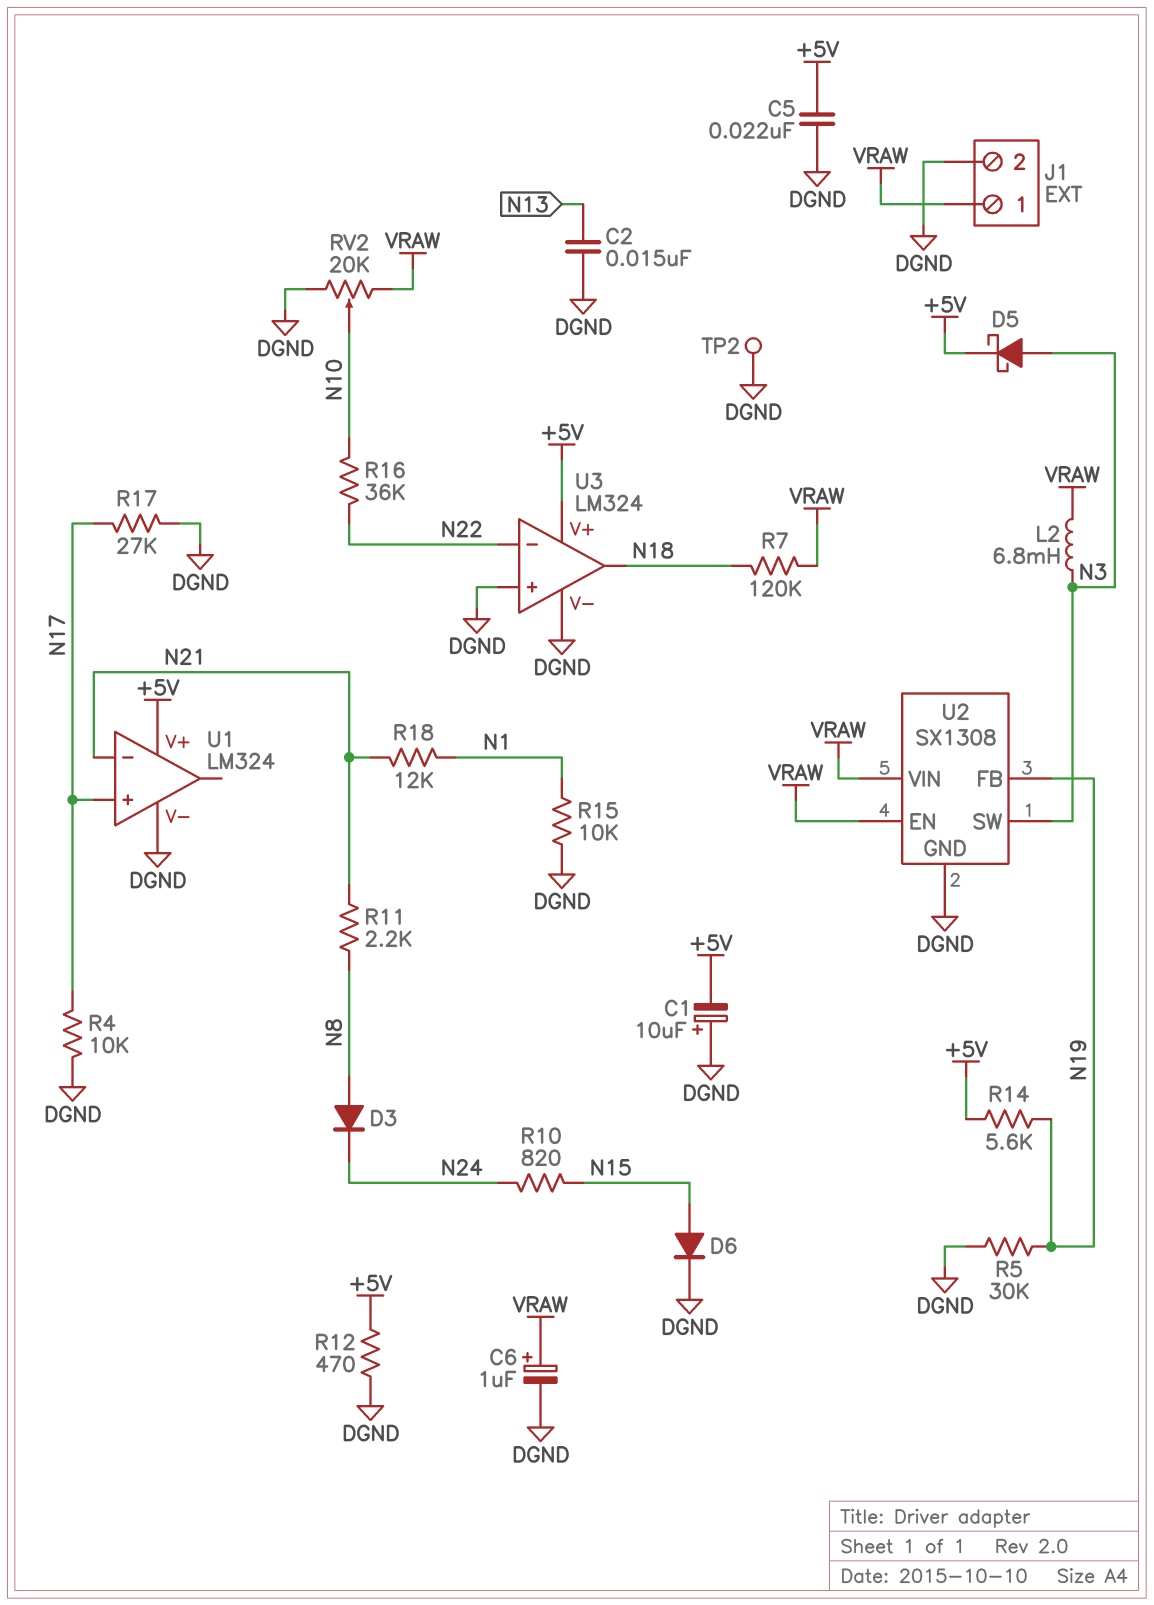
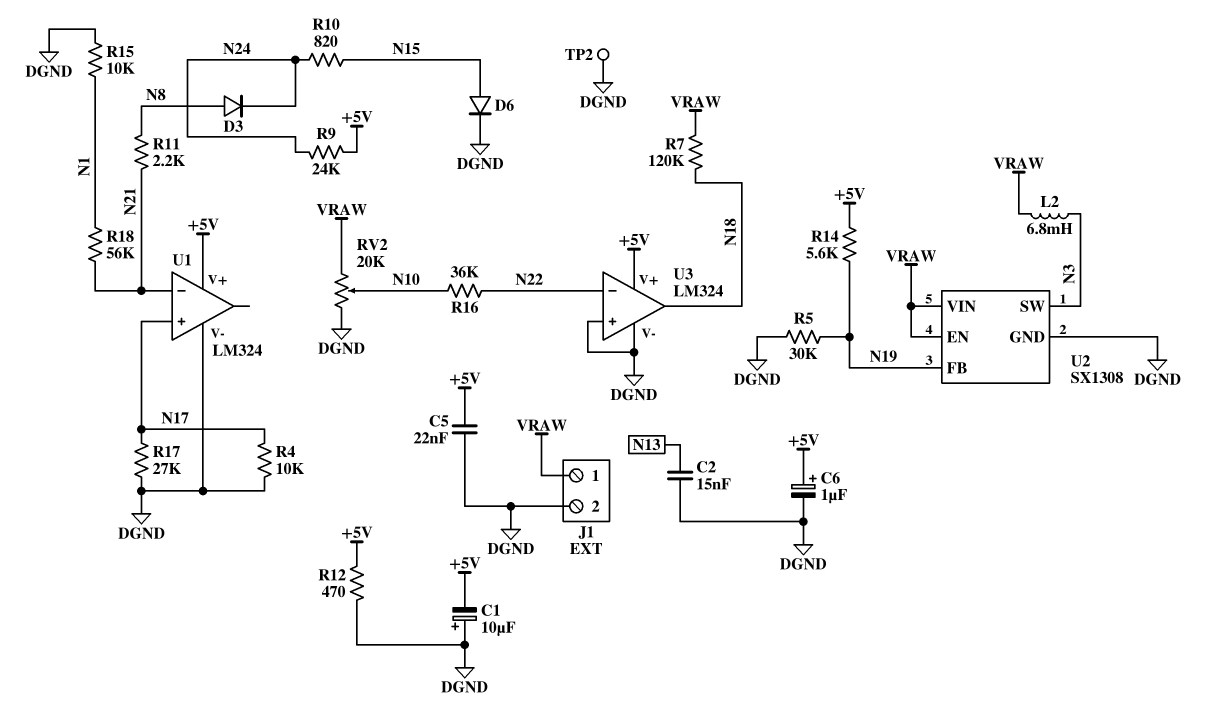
C6: 1uF (plus VRAW, minus DGND) -> 1uF (plus +5V, minus DGND)
D5: schottky (A N3, K +5V) -> none
R9: none -> 24k (+5V, N24)
R18: 12k (N1, N21) -> 56k (N1, N21)

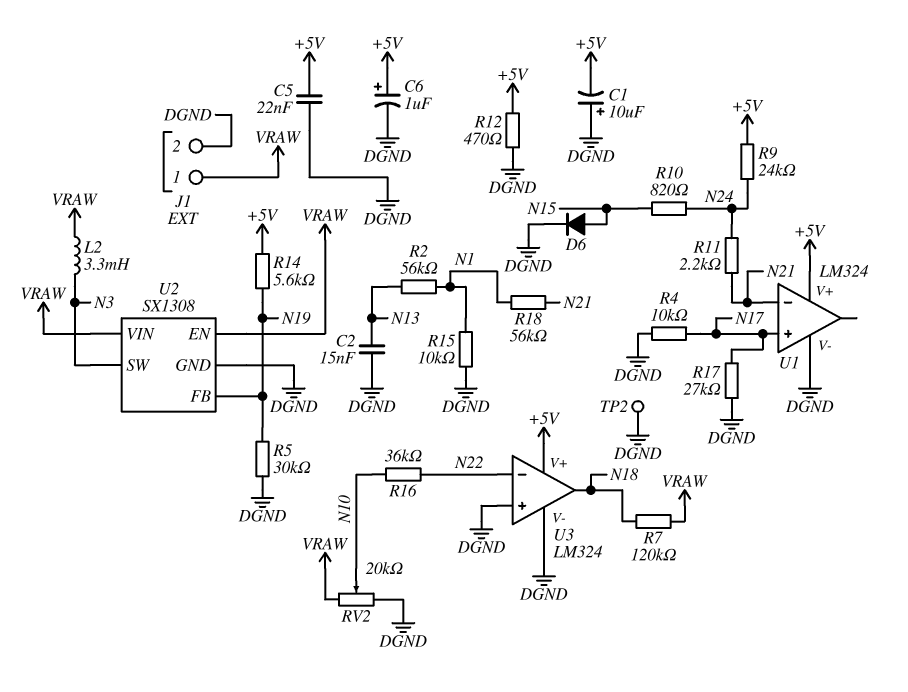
D3: diode (A N8, K N24) -> none
L2: 6.8mH (N3, VRAW) -> 3.3mH (N3, VRAW)
R2: none -> 56k (N1, N13)
R11: 2.2k (N8, N21) -> 2.2k (N21, N24)

